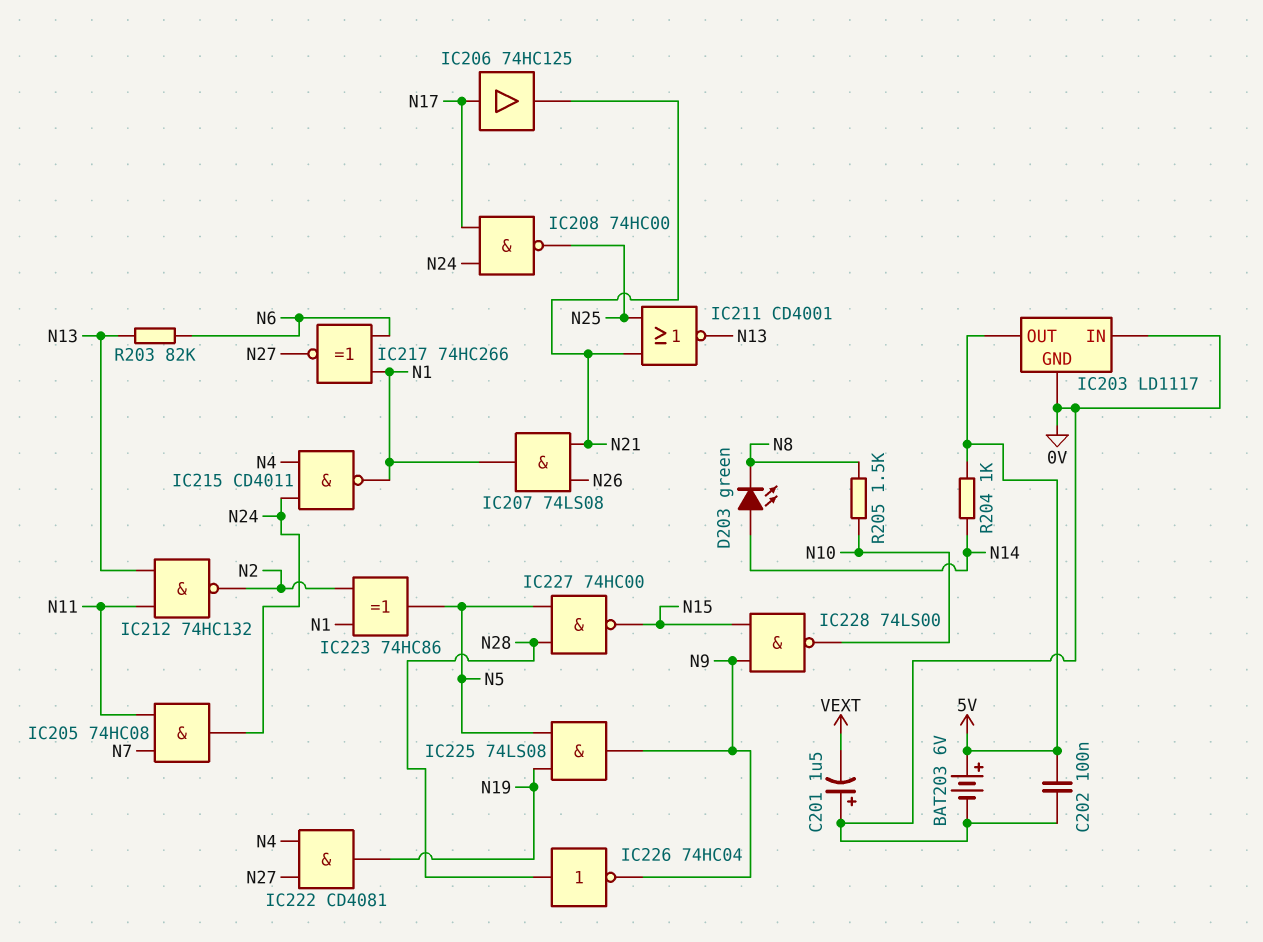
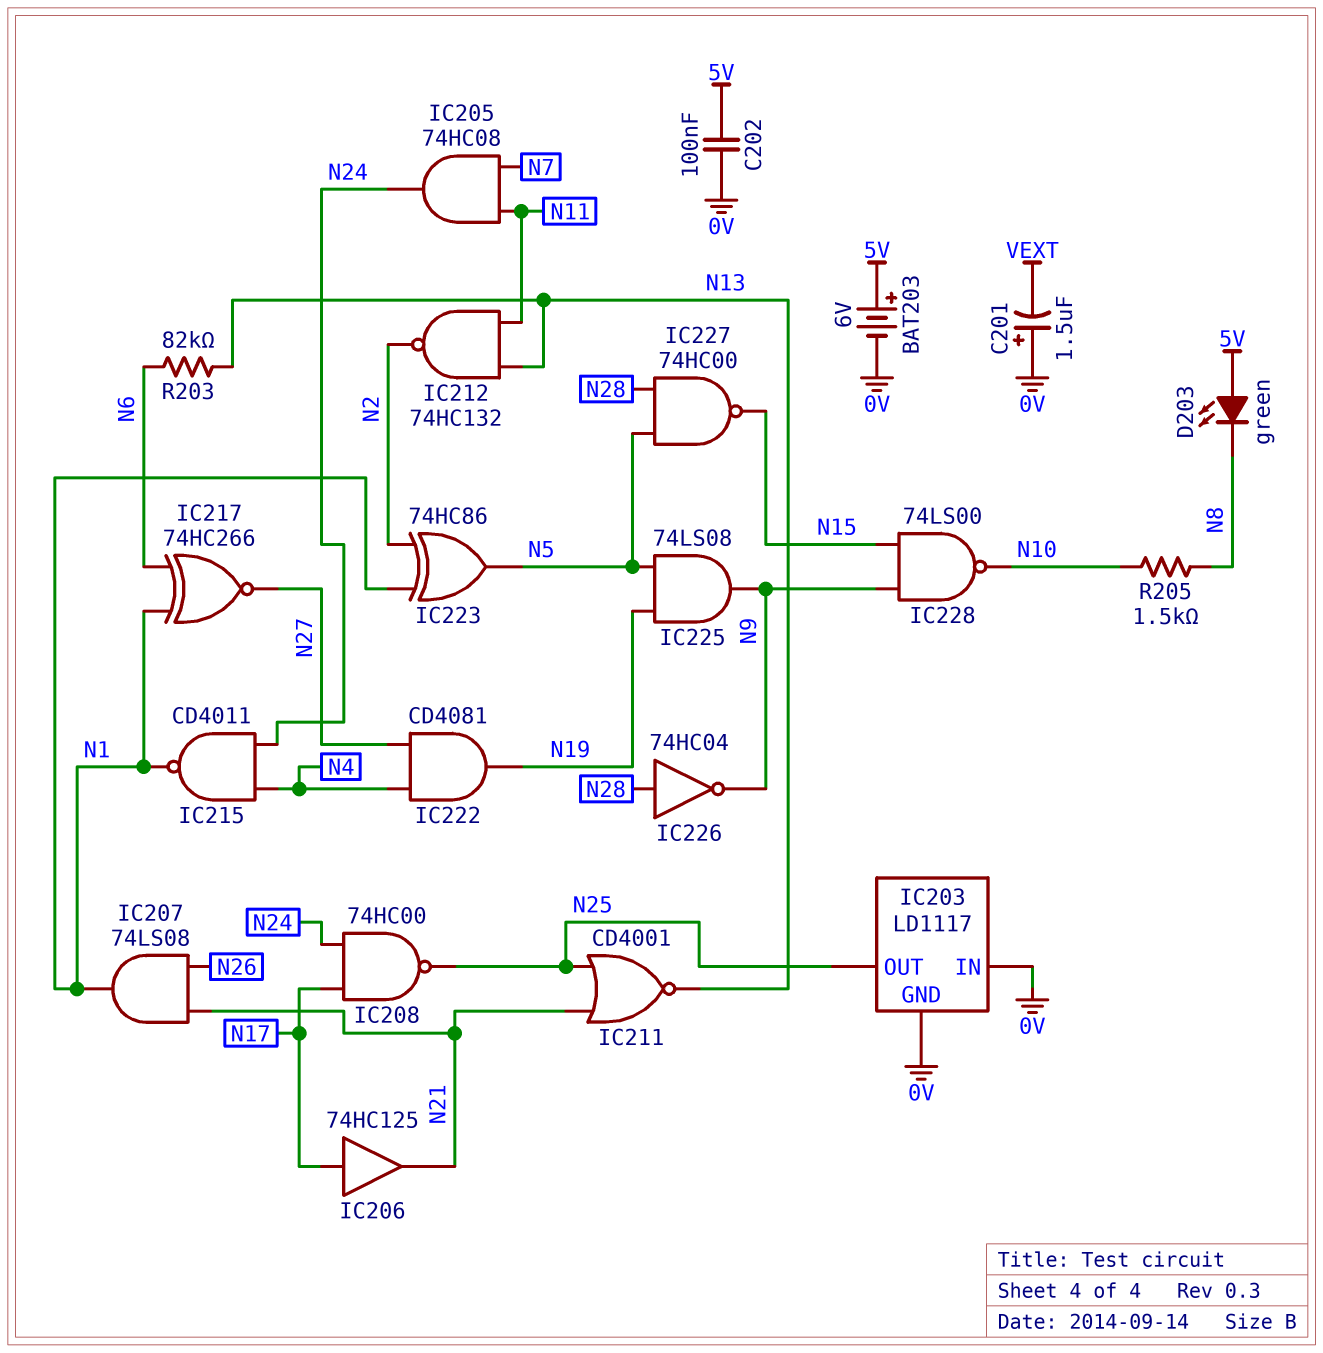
D203: LED green (A N14, K N8) -> LED green (A 5V, K N8)
IC203 pin OUT: 5V -> N25
R204: 1k (5V, N14) -> none

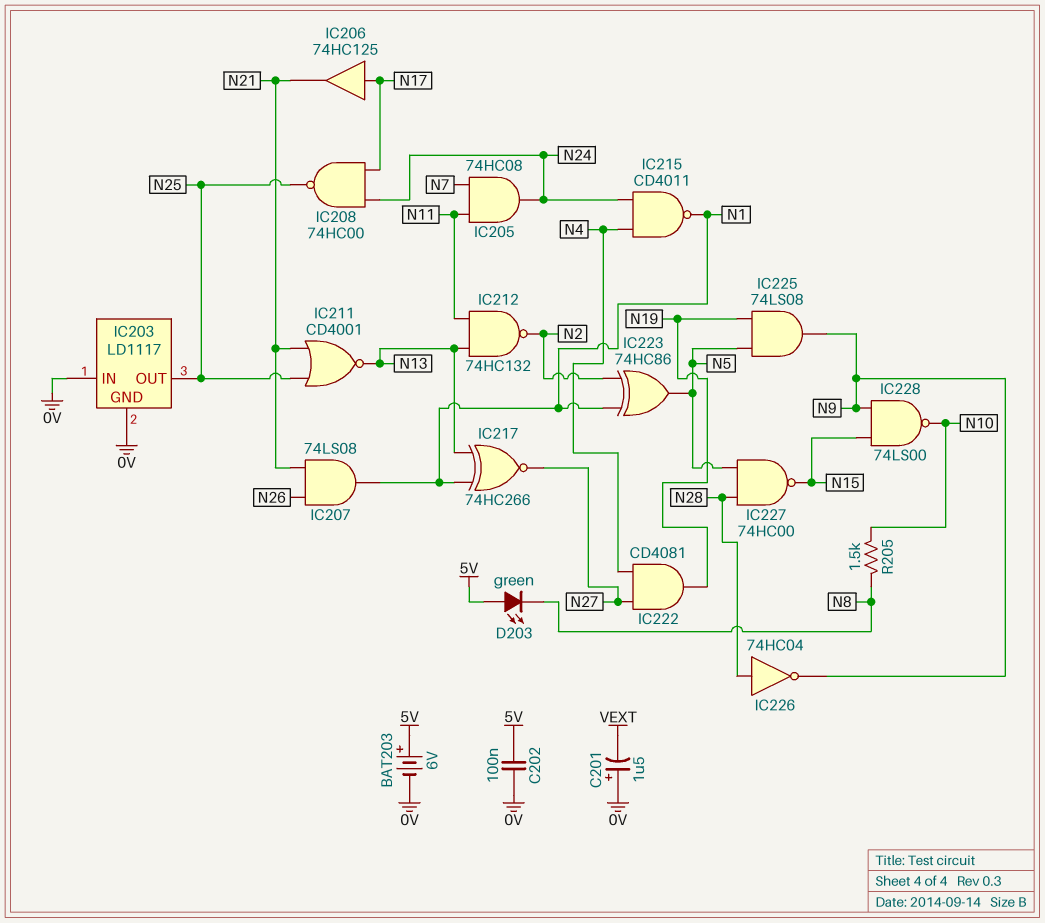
IC217: XNOR 74HC266 (in N1, in N6, out N27) -> XNOR 74HC266 (in N1, in N13, out N27)
R203: 82k (N6, N13) -> none

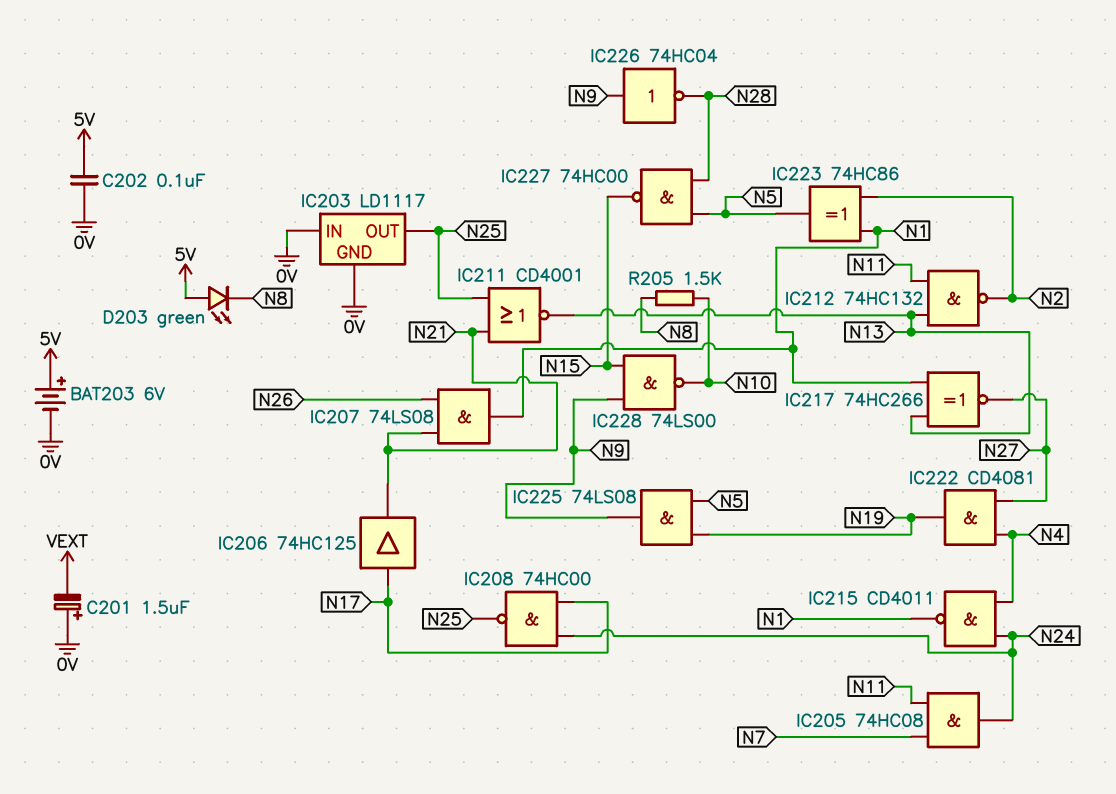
IC226: NOT 74HC04 (in N28, out N9) -> NOT 74HC04 (in N9, out N28)

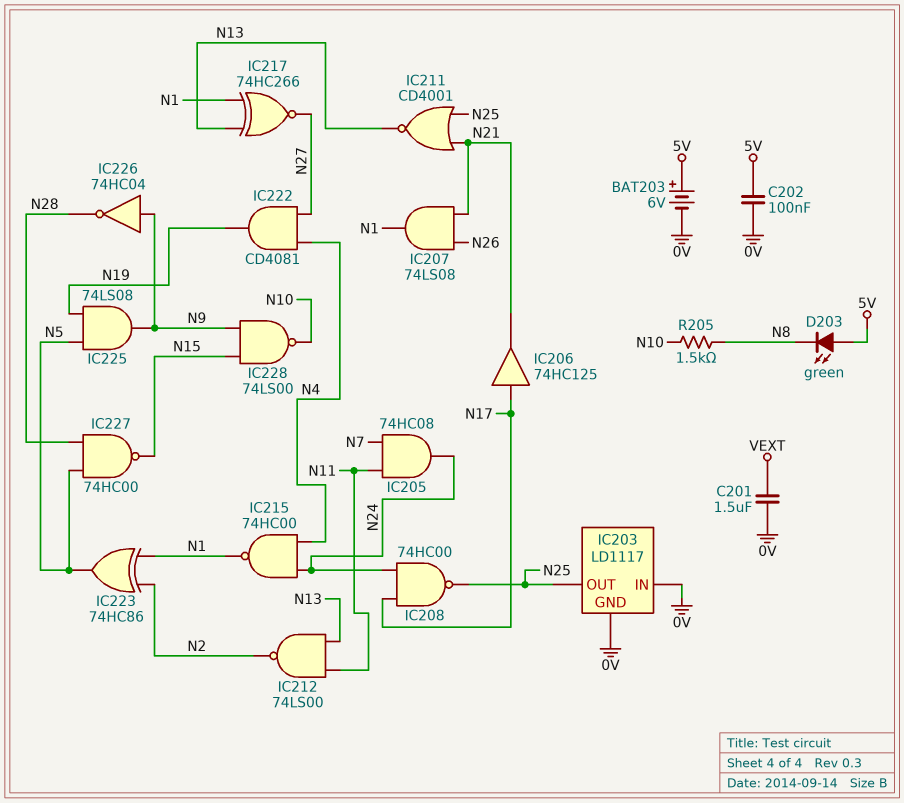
C201: 1.5uF (plus 0V, minus VEXT) -> 1.5uF (0V, VEXT)
IC212: NAND 74HC132 (in N11, in N13, out N2) -> NAND 74LS00 (in N11, in N13, out N2)
IC215: NAND CD4011 (in N4, in N24, out N1) -> NAND 74HC00 (in N4, in N24, out N1)

